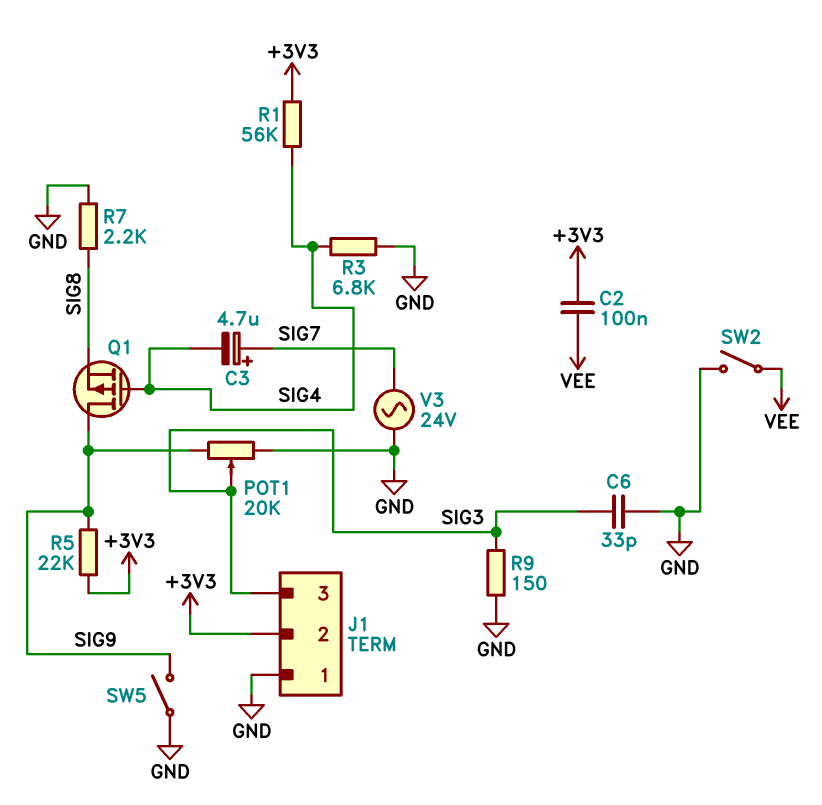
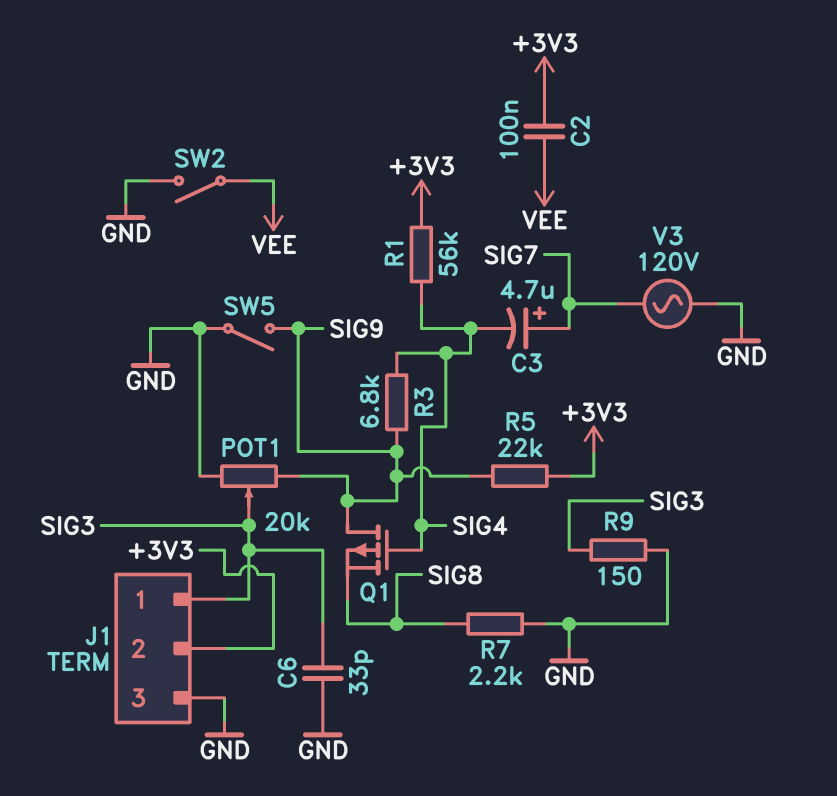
J1 pin 1: GND -> SIG3
J1 pin 3: SIG3 -> GND
R3: 6.8k (GND, SIG4) -> 6.8k (SIG4, SIG9)
V3: AC 24V (GND, SIG7) -> AC 120V (GND, SIG7)

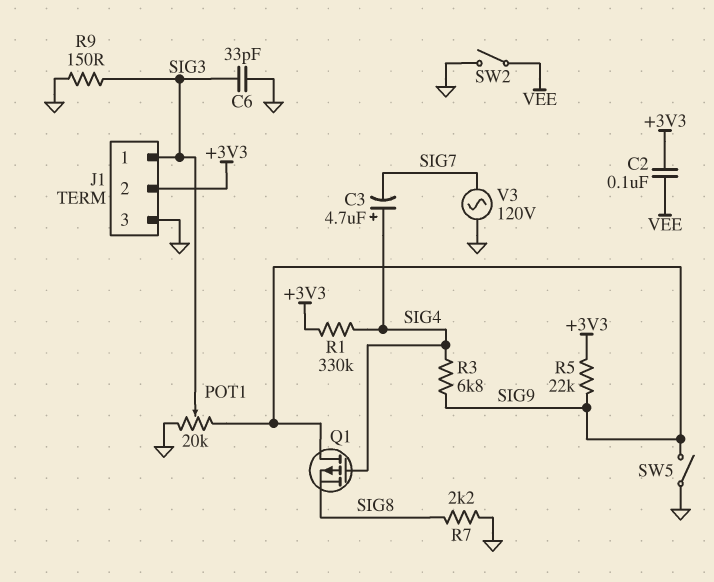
C3: 4.7uF (plus SIG7, minus SIG4) -> 4.7uF (plus SIG4, minus SIG7)
R1: 56k (+3V3, SIG4) -> 330k (+3V3, SIG4)

